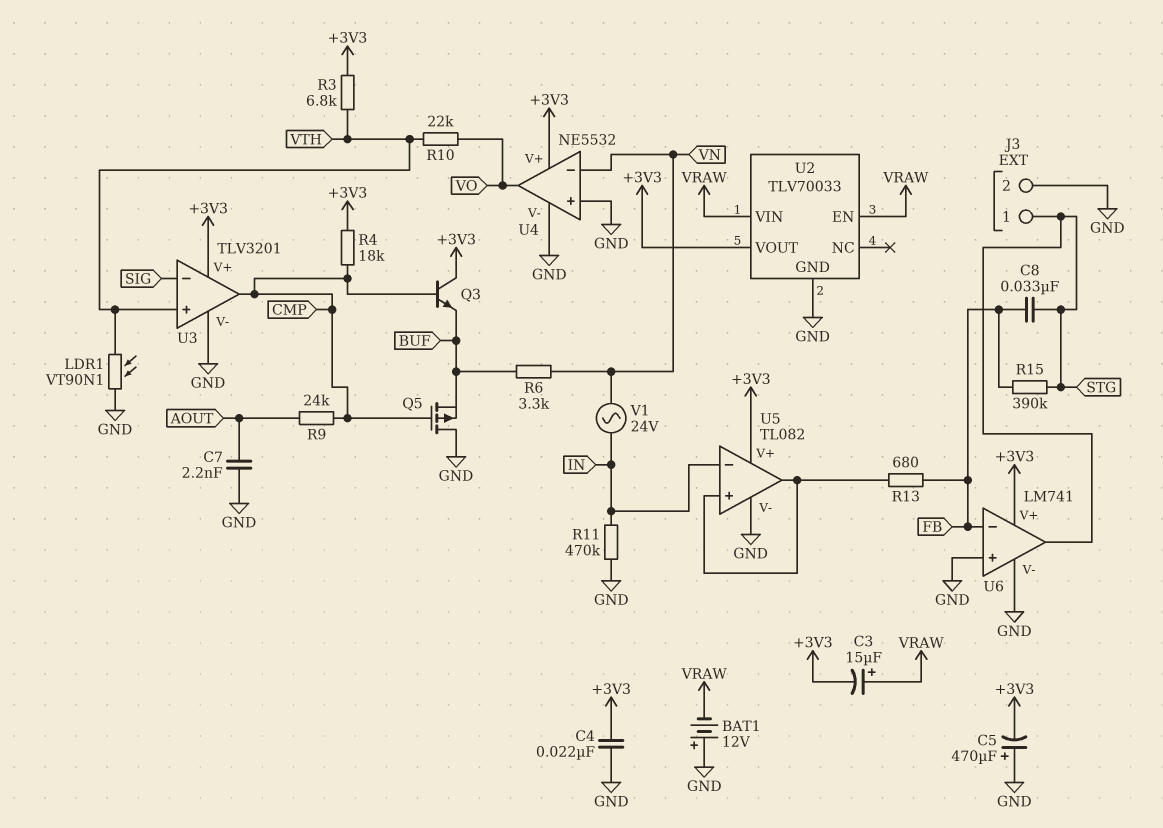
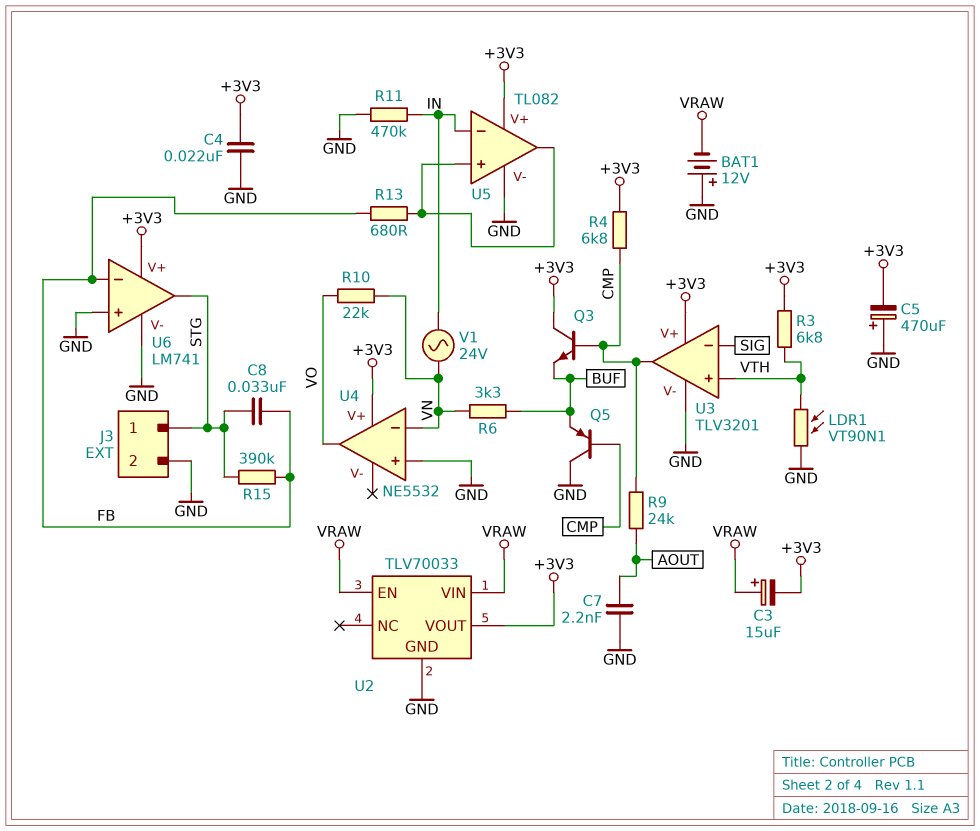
Q5: PMOS (G CMP, D GND, S BUF) -> PNP (B CMP, C GND, E BUF)
R4: 18k (+3V3, CMP) -> 6.8k (+3V3, CMP)
R10: 22k (VO, VTH) -> 22k (VN, VO)
U4 pin V-: GND -> none

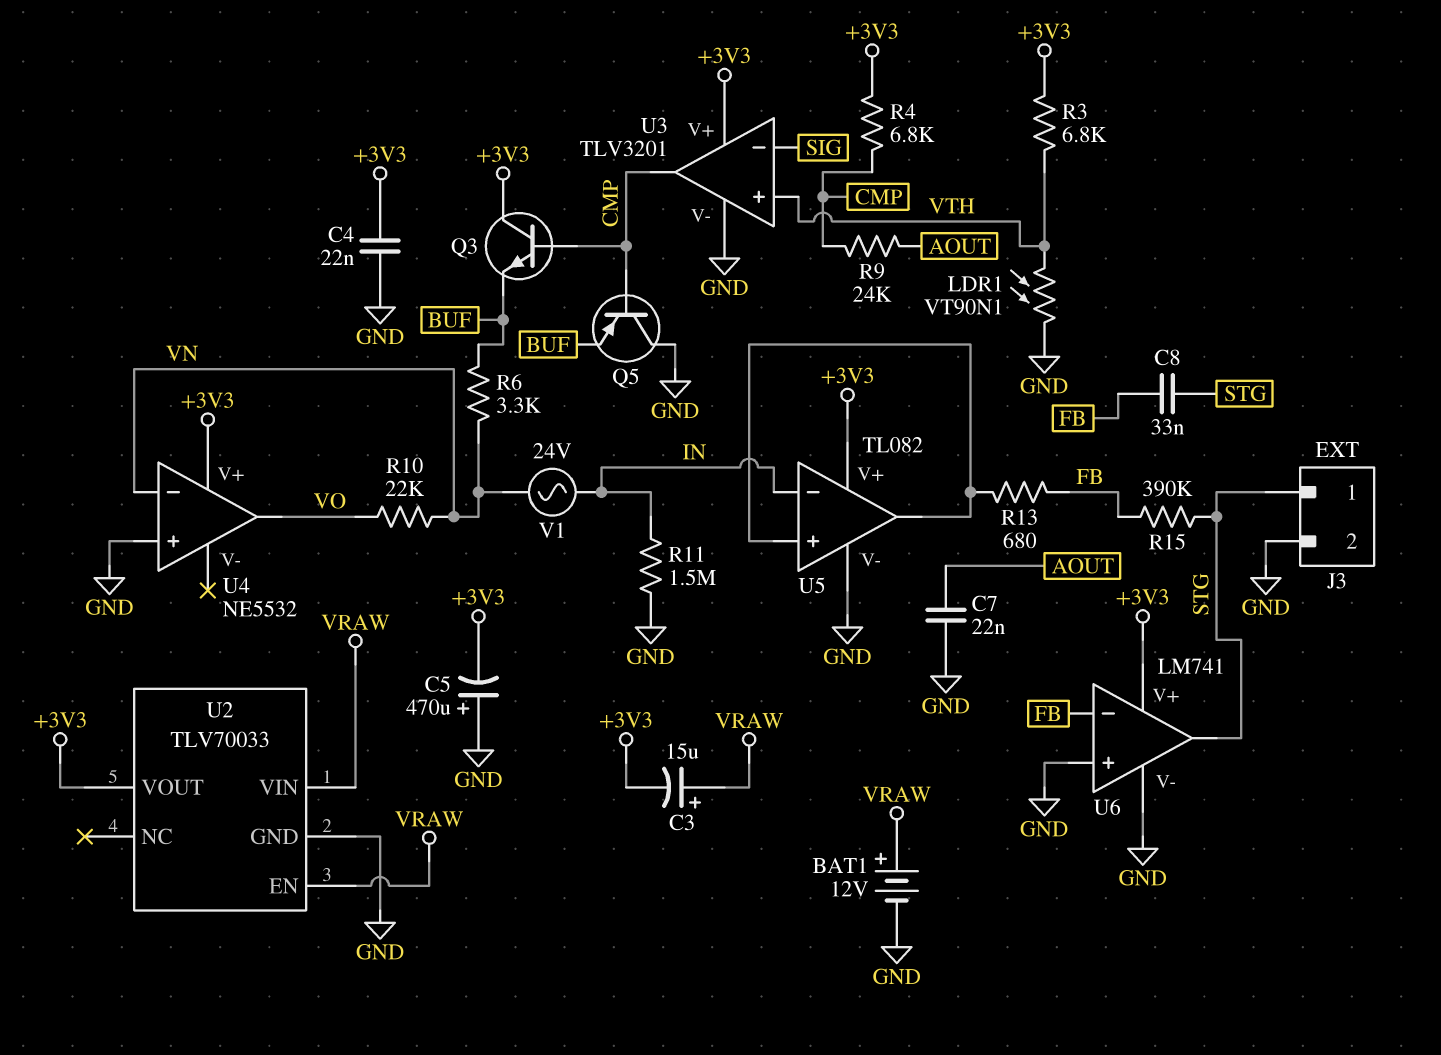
BAT1: 12V (plus GND, minus VRAW) -> 12V (plus VRAW, minus GND)
C7: 2.2nF (AOUT, GND) -> 22nF (AOUT, GND)
R11: 470k (GND, IN) -> 1.5M (GND, IN)

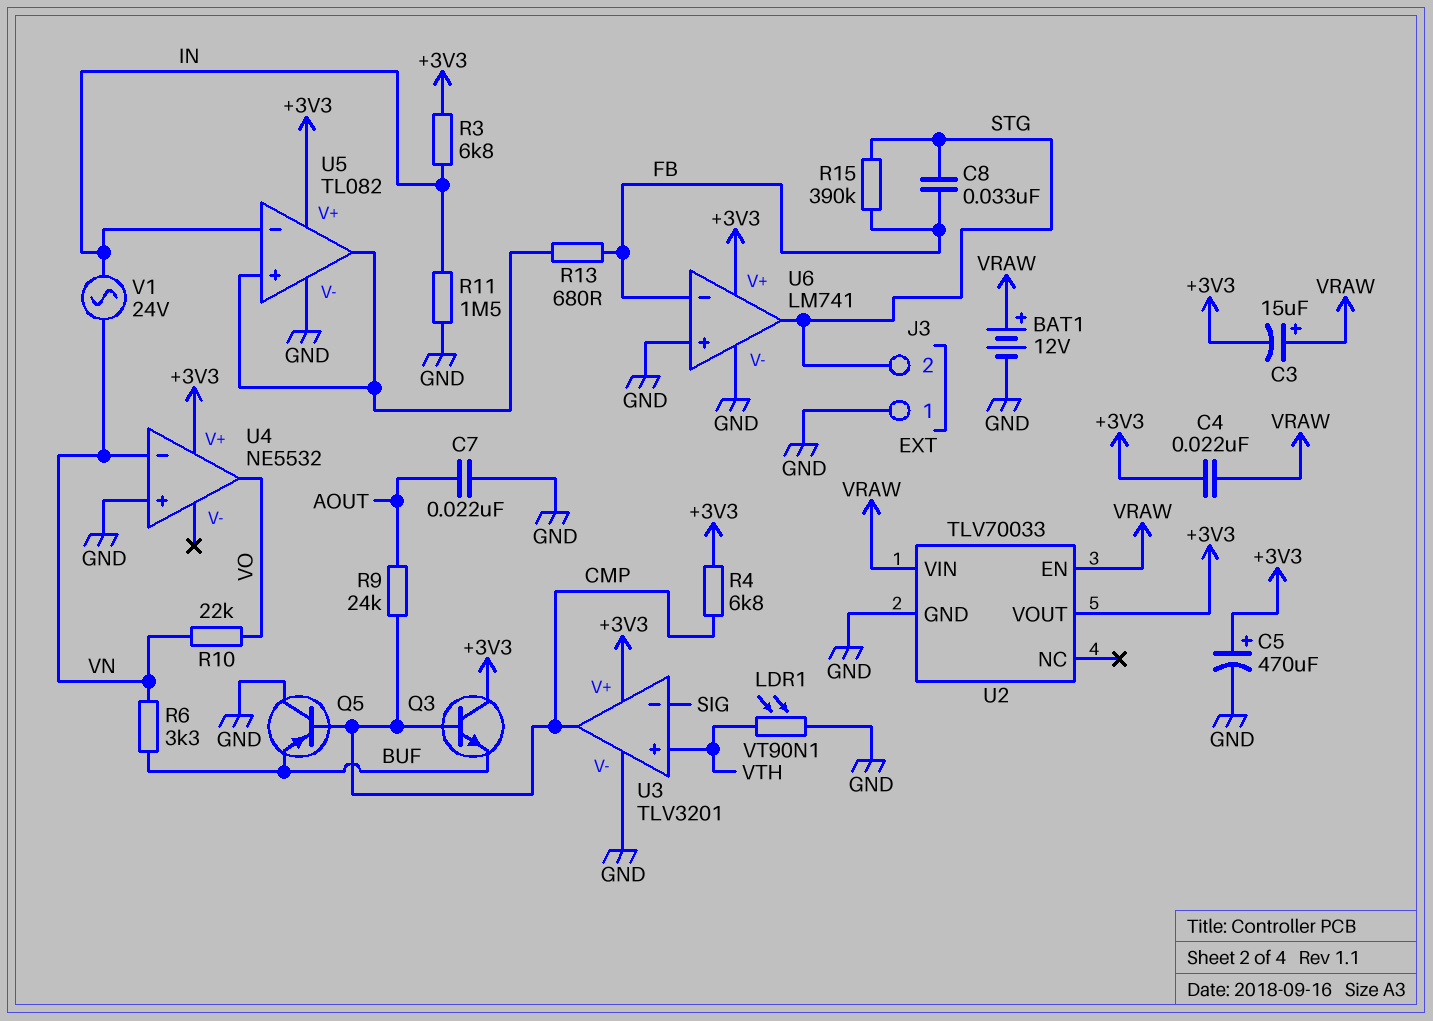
C4: 22nF (+3V3, GND) -> 22nF (+3V3, VRAW)
C5: 470uF (plus GND, minus +3V3) -> 470uF (plus +3V3, minus GND)
J3 pin 1: STG -> GND
J3 pin 2: GND -> STG
R3: 6.8k (+3V3, VTH) -> 6.8k (+3V3, IN)

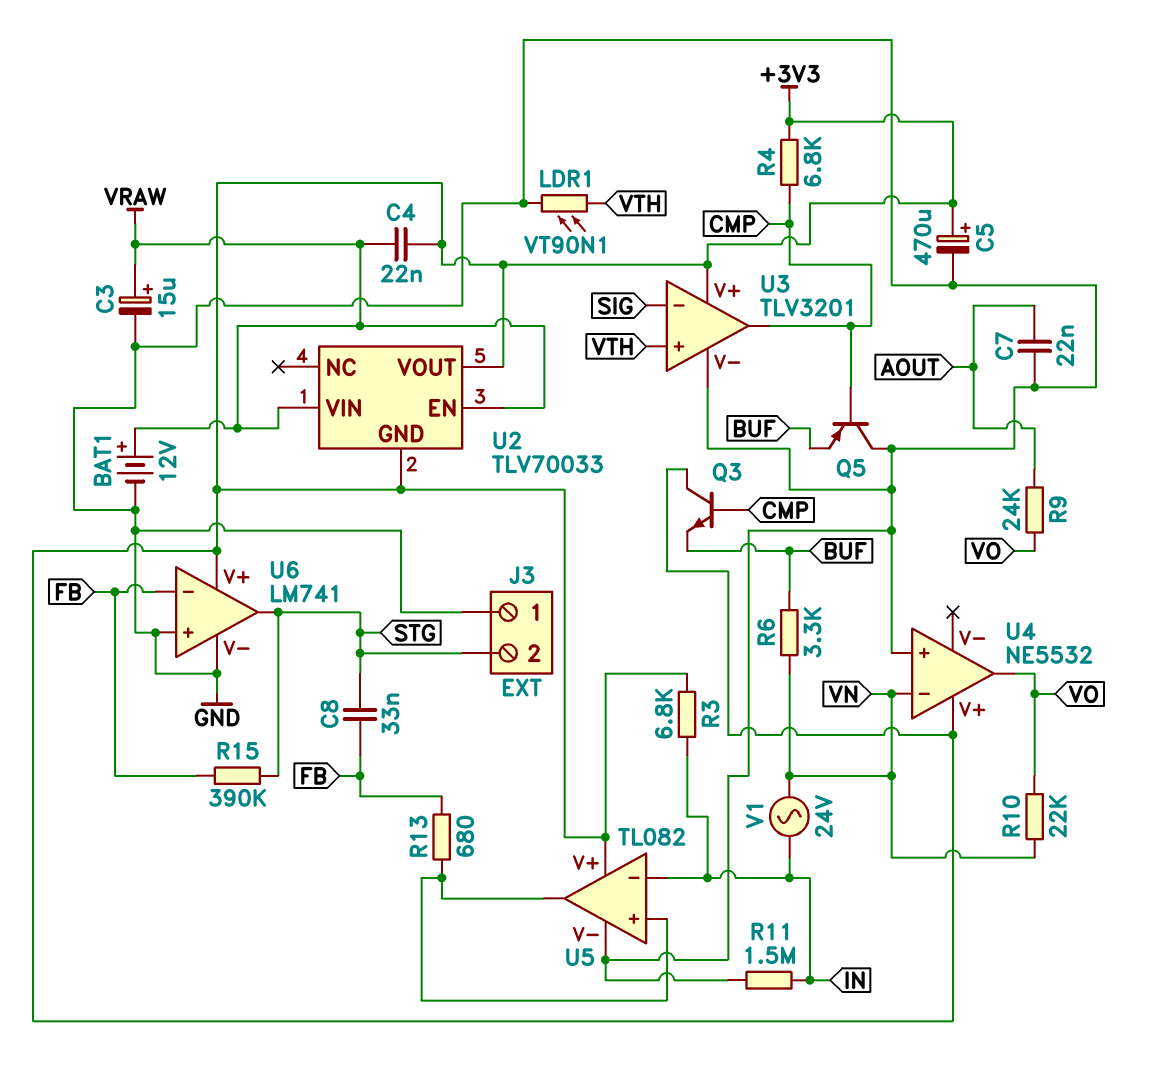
C3: 15uF (plus VRAW, minus +3V3) -> 15uF (plus VRAW, minus GND)
R9: 24k (AOUT, CMP) -> 24k (AOUT, VO)
U2 pin GND: GND -> +3V3

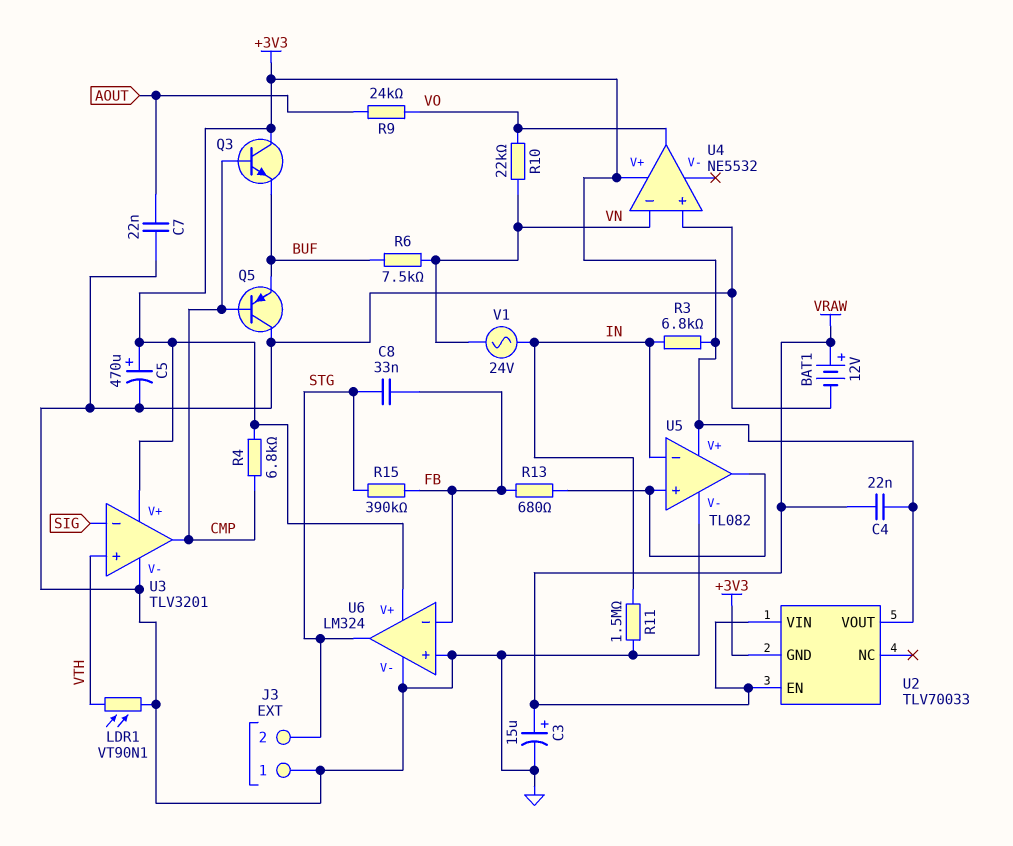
R6: 3.3k (BUF, VN) -> 7.5k (BUF, VN)
U6: LM741 -> LM324

